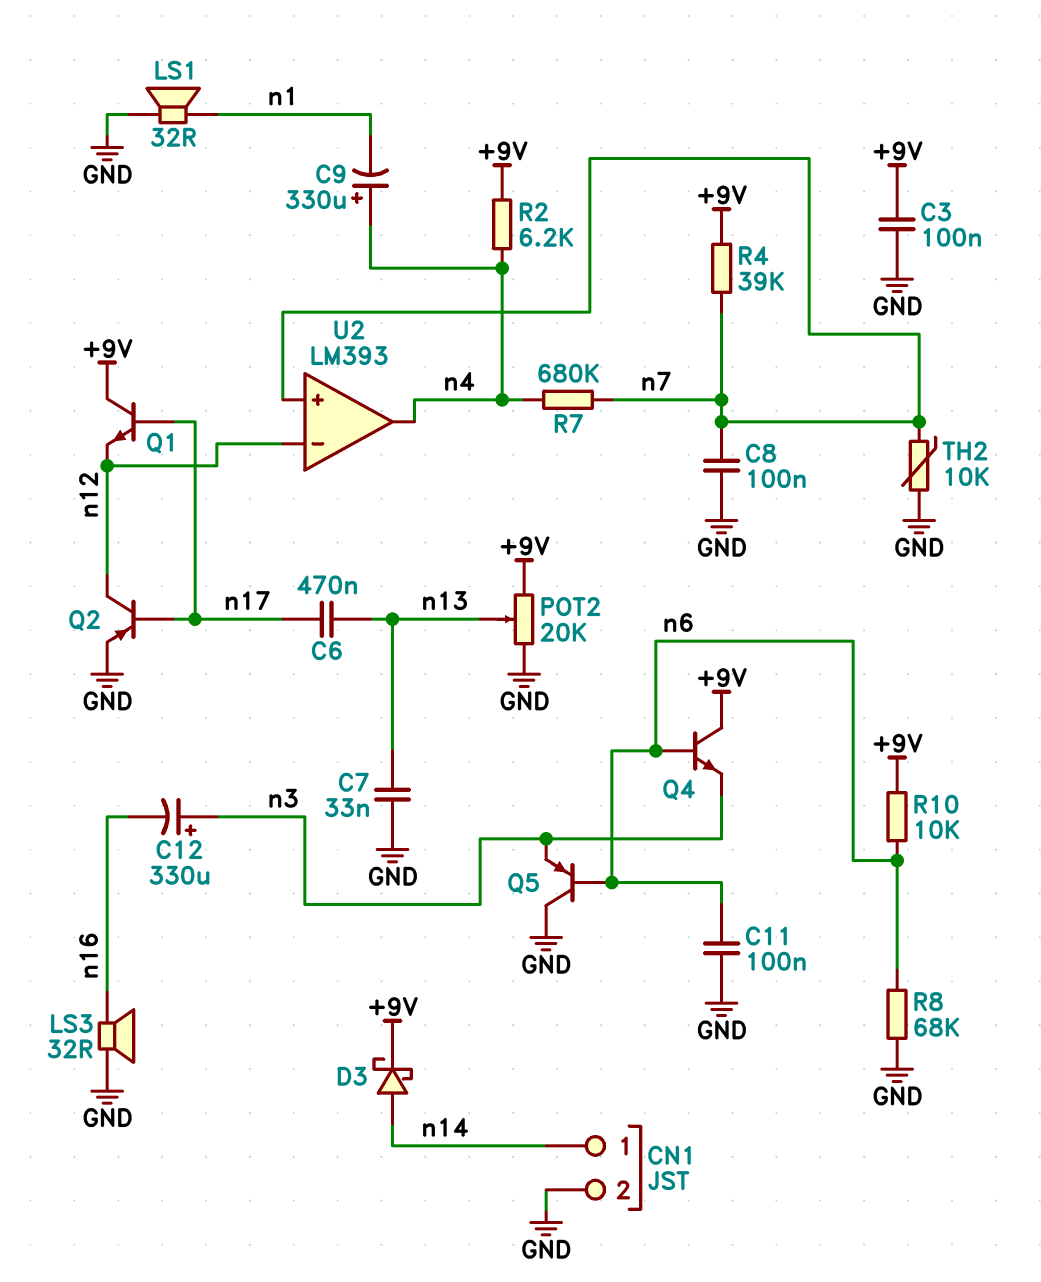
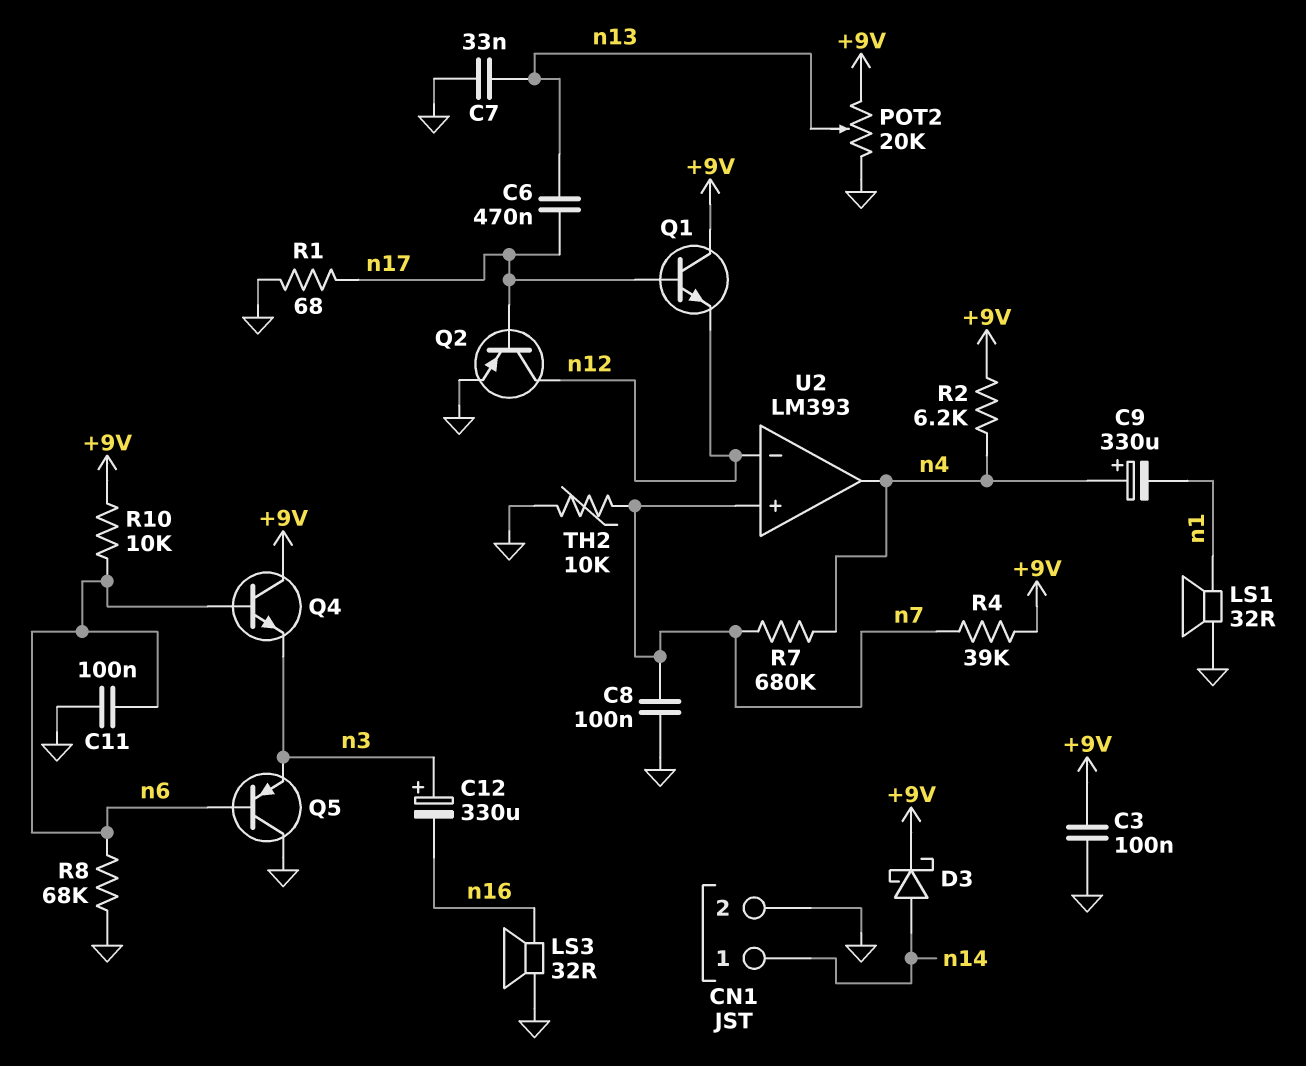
R1: none -> 68 (GND, n17)

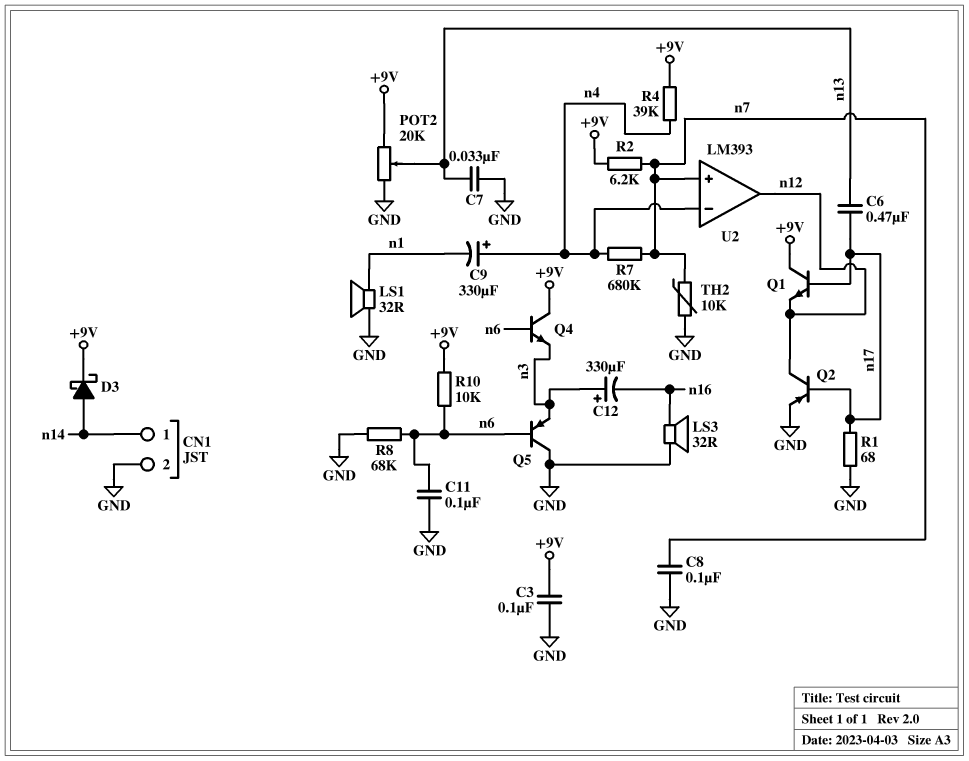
R2: 6.2k (+9V, n4) -> 6.2k (+9V, n7)
R4: 39k (+9V, n7) -> 39k (+9V, n4)
U2 pin in-: n12 -> n4
U2 pin out: n4 -> n12

